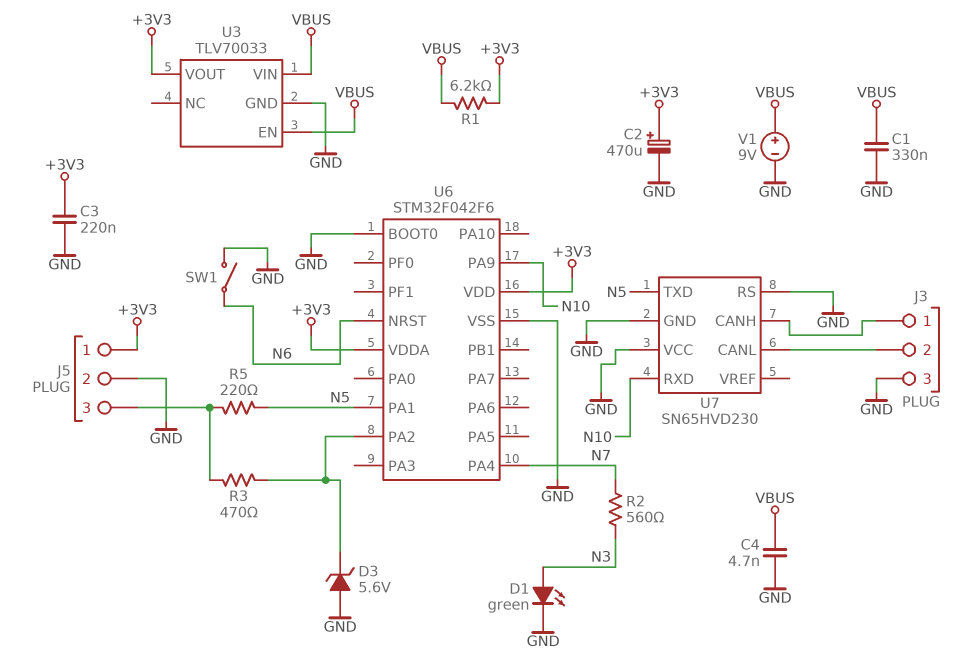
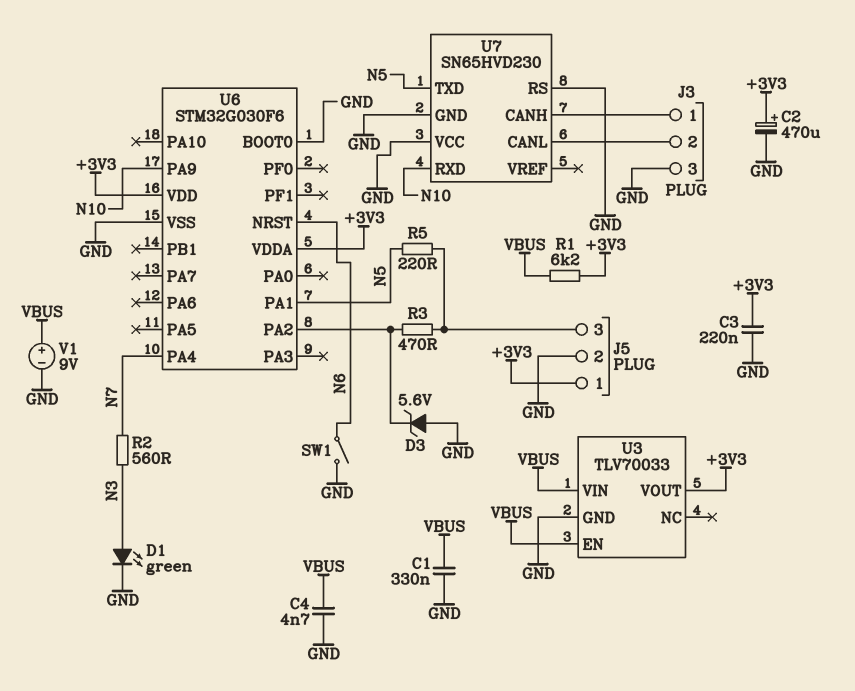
U6: STM32F042F6 -> STM32G030F6

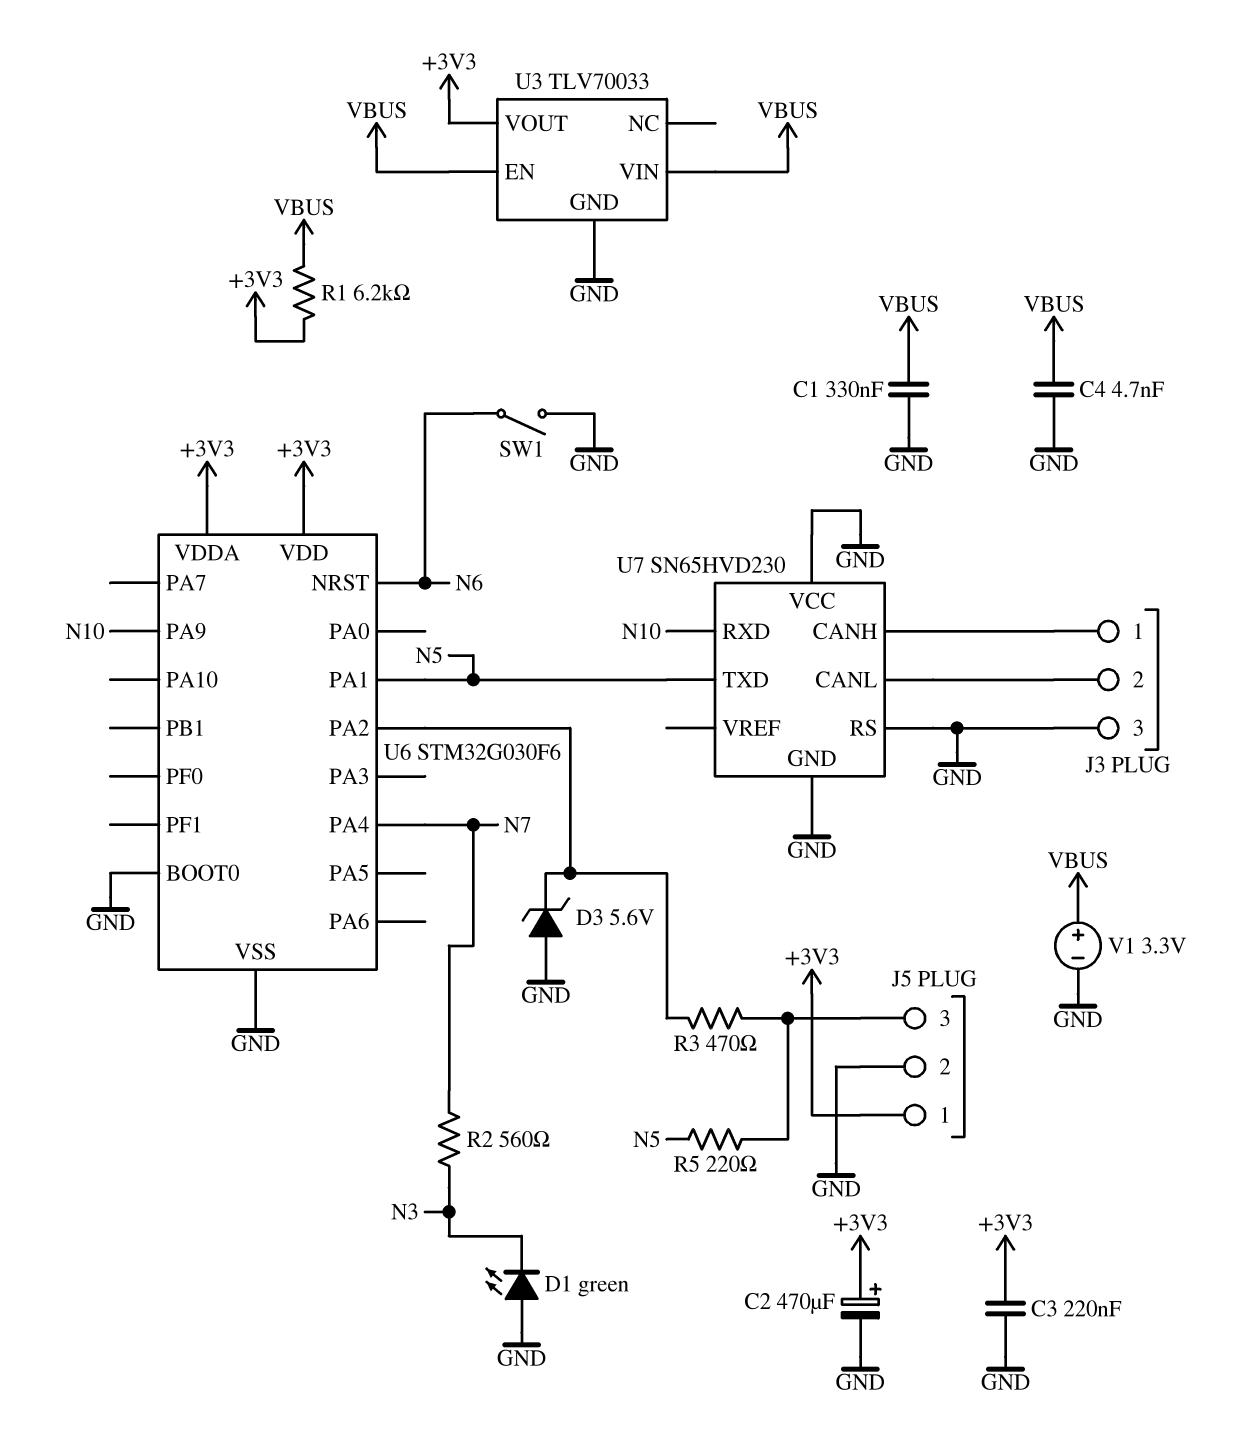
D1: LED green (A N3, K GND) -> LED green (A GND, K N3)
V1: 9V (plus VBUS, minus GND) -> 3.3V (plus VBUS, minus GND)

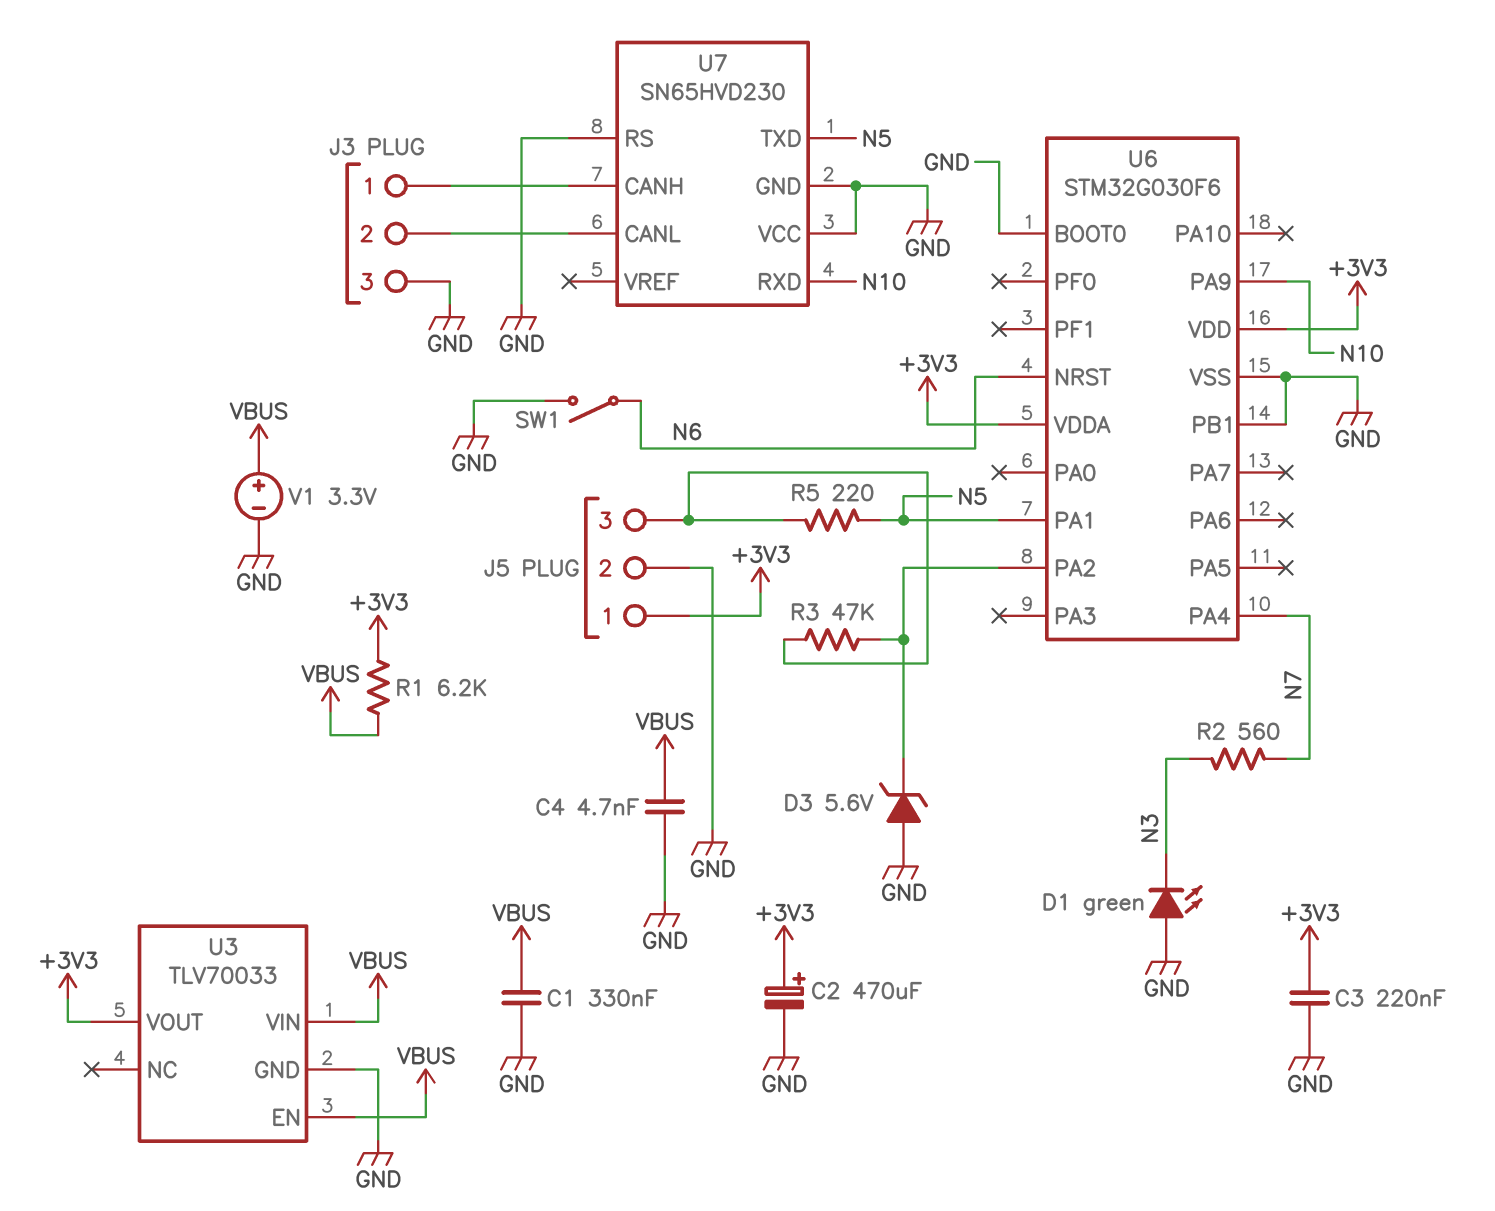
R3: 470 (J5/3, U6/PA2) -> 47k (J5/3, U6/PA2)
U6 pin PB1: none -> GND

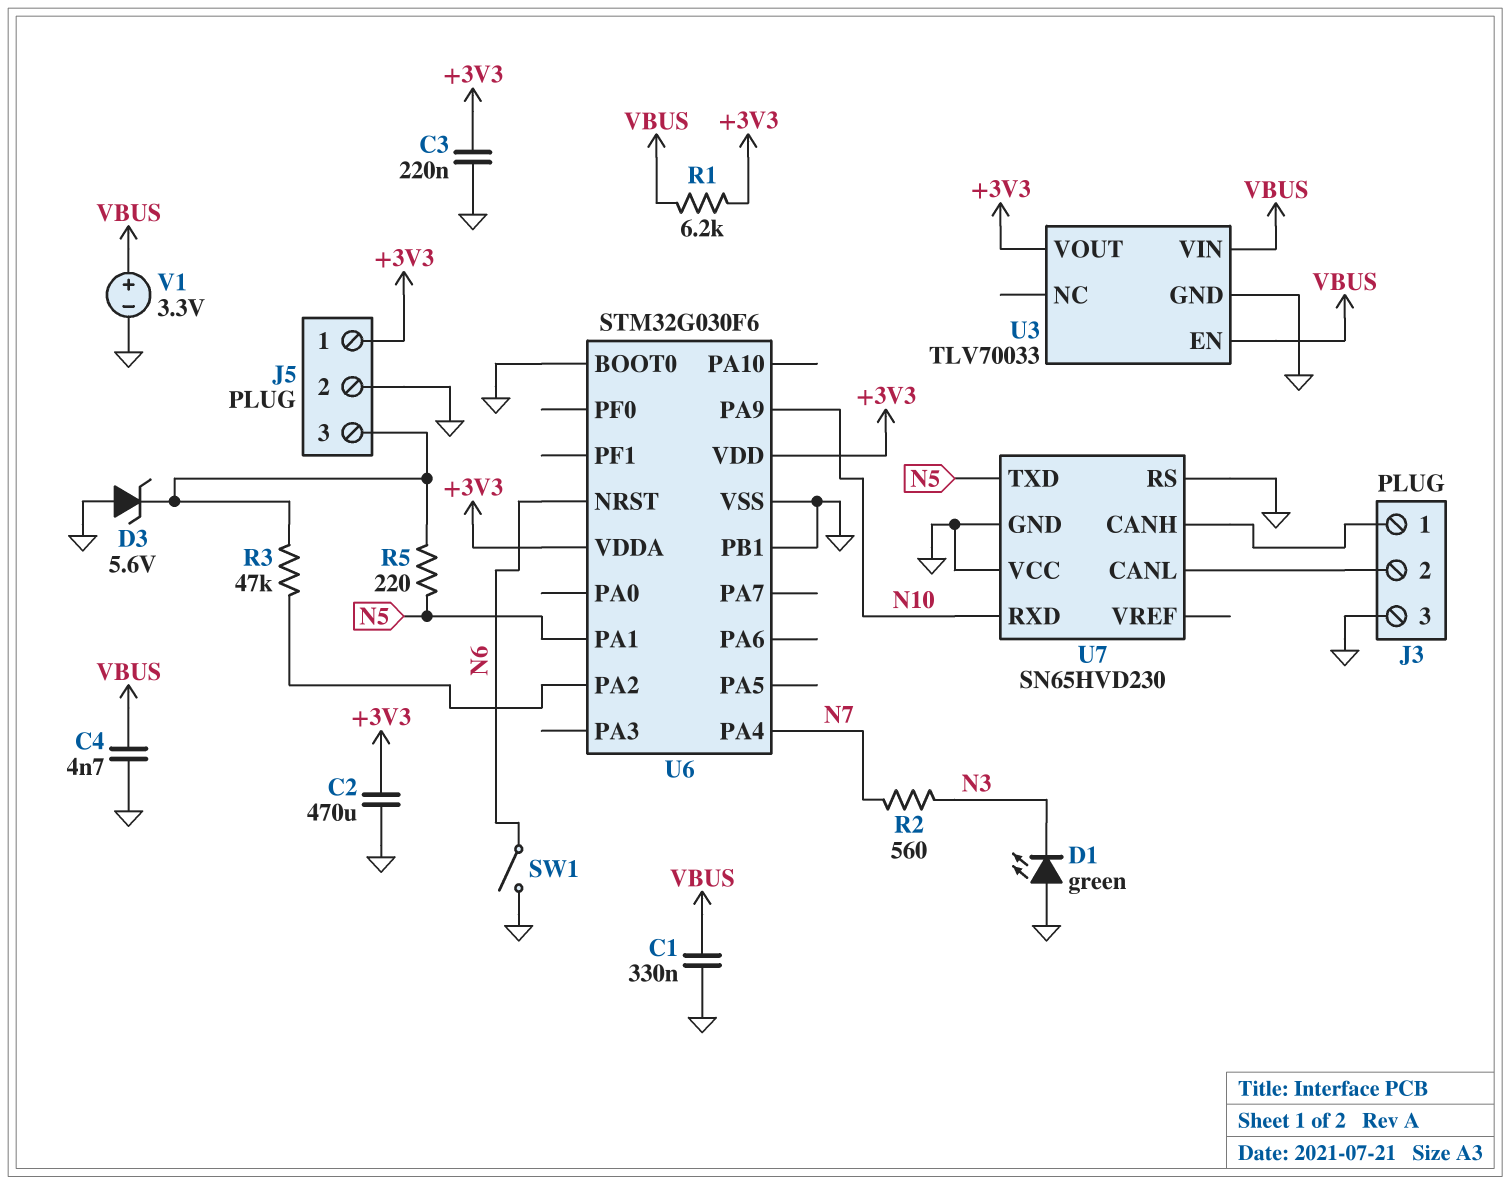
C2: 470uF (plus +3V3, minus GND) -> 470uF (+3V3, GND)
D3: zener 5.6V (A GND, K U6/PA2) -> zener 5.6V (A GND, K J5/3)

